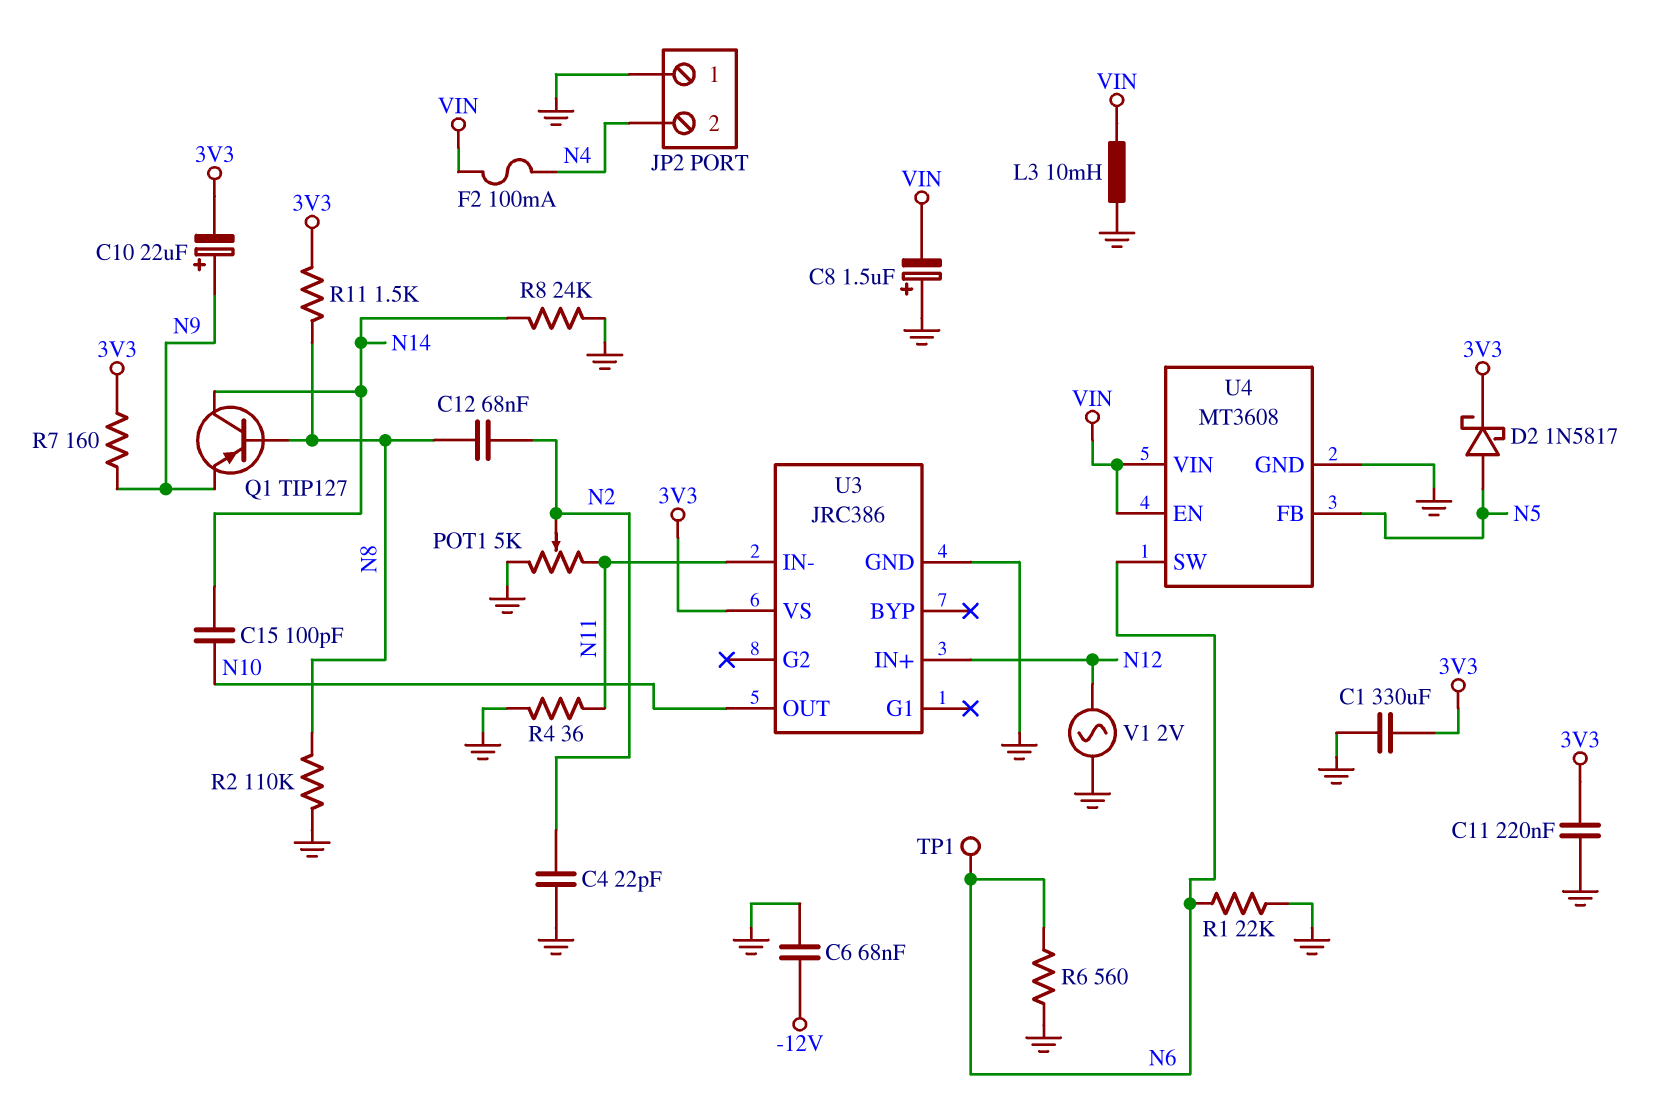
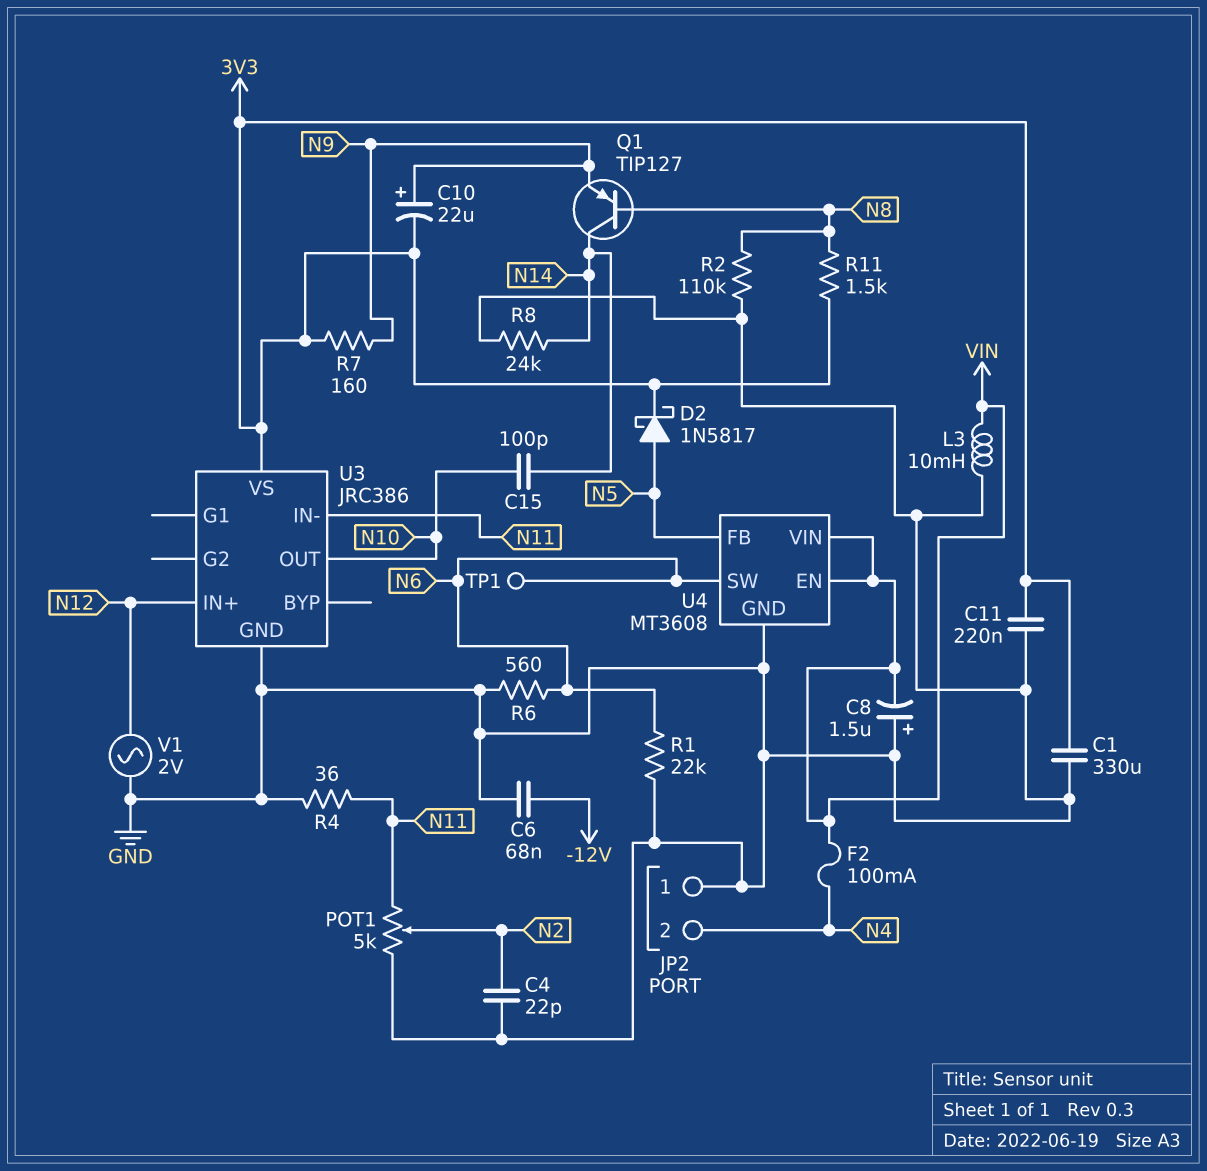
C12: 68nF (N2, N8) -> none

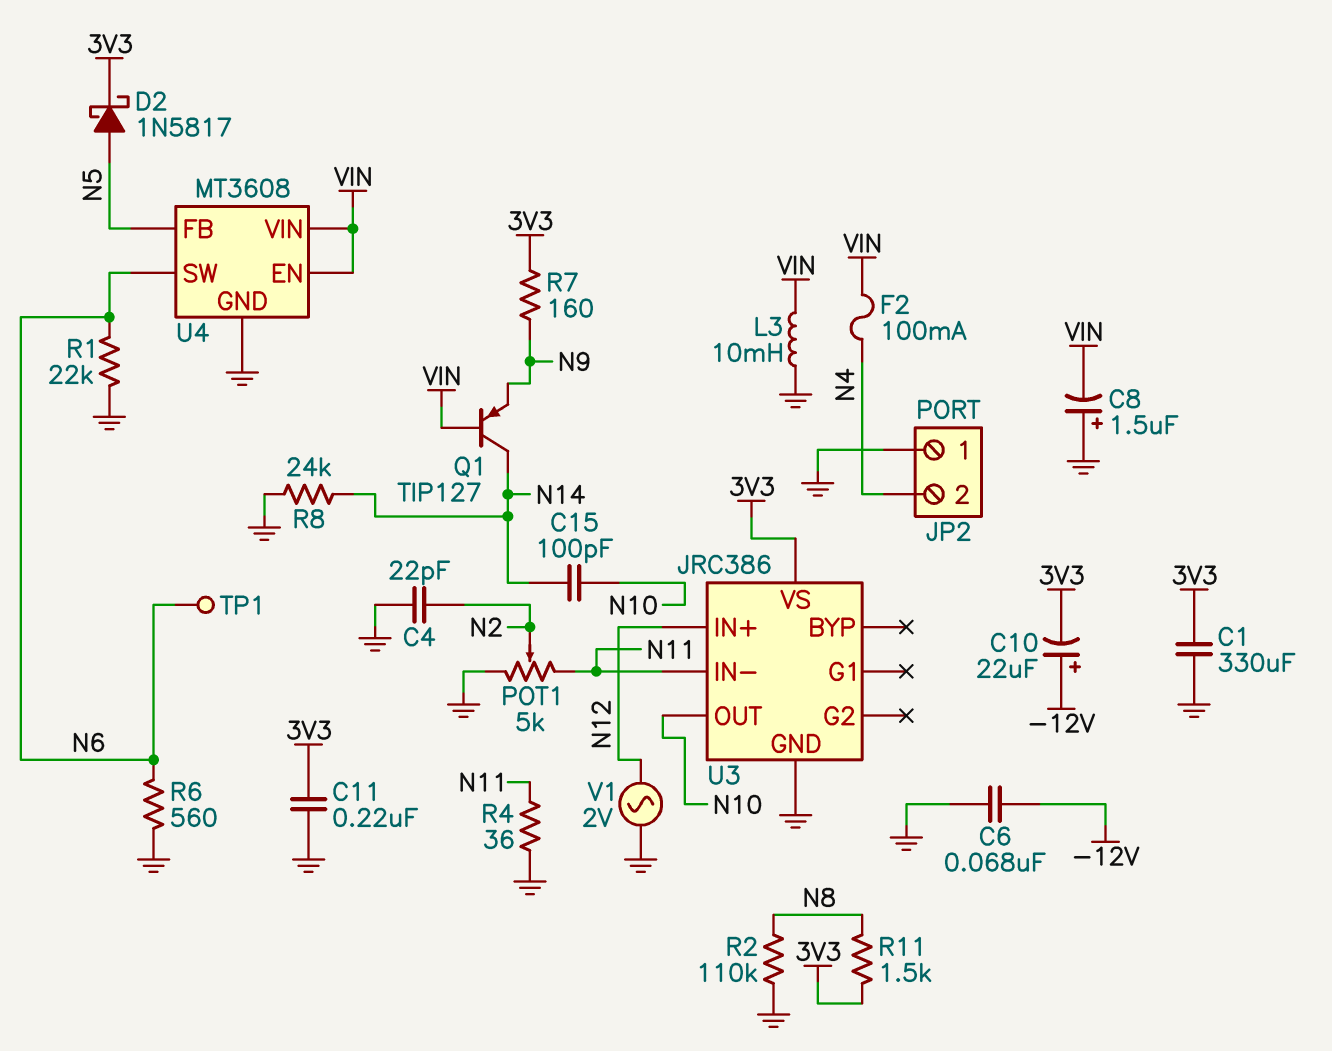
C10: 22uF (plus N9, minus 3V3) -> 22uF (plus -12V, minus 3V3)
Q1: PNP TIP127 (B N8, C N14, E N9) -> PNP TIP127 (B VIN, C N14, E N9)

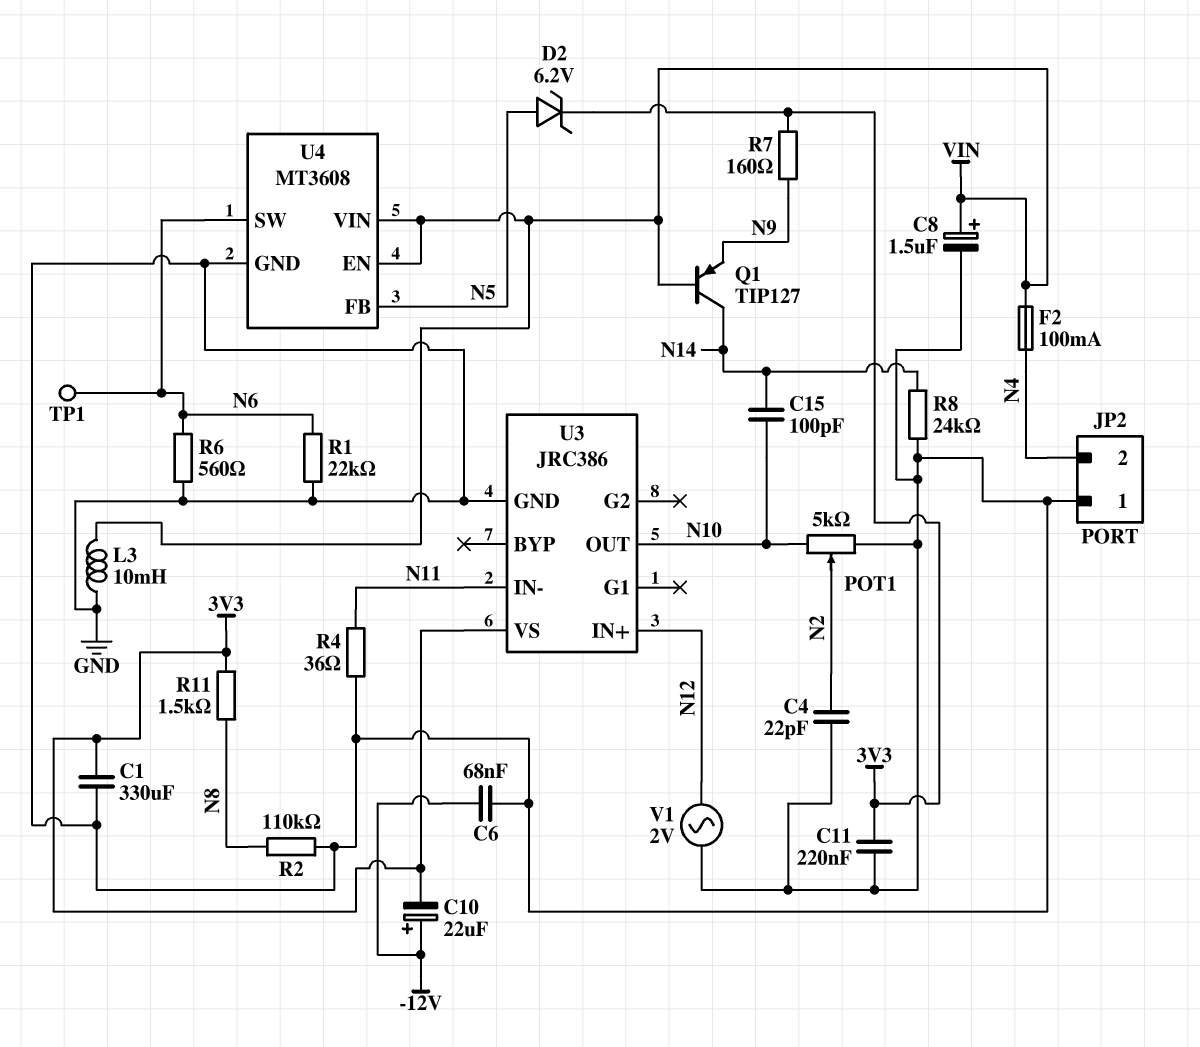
C8: 1.5uF (plus GND, minus VIN) -> 1.5uF (plus VIN, minus GND)
D2: schottky 1N5817 (A N5, K 3V3) -> zener 6.2V (A N5, K 3V3)
POT1: 5k (GND, N11, wiper N2) -> 5k (GND, N10, wiper N2)

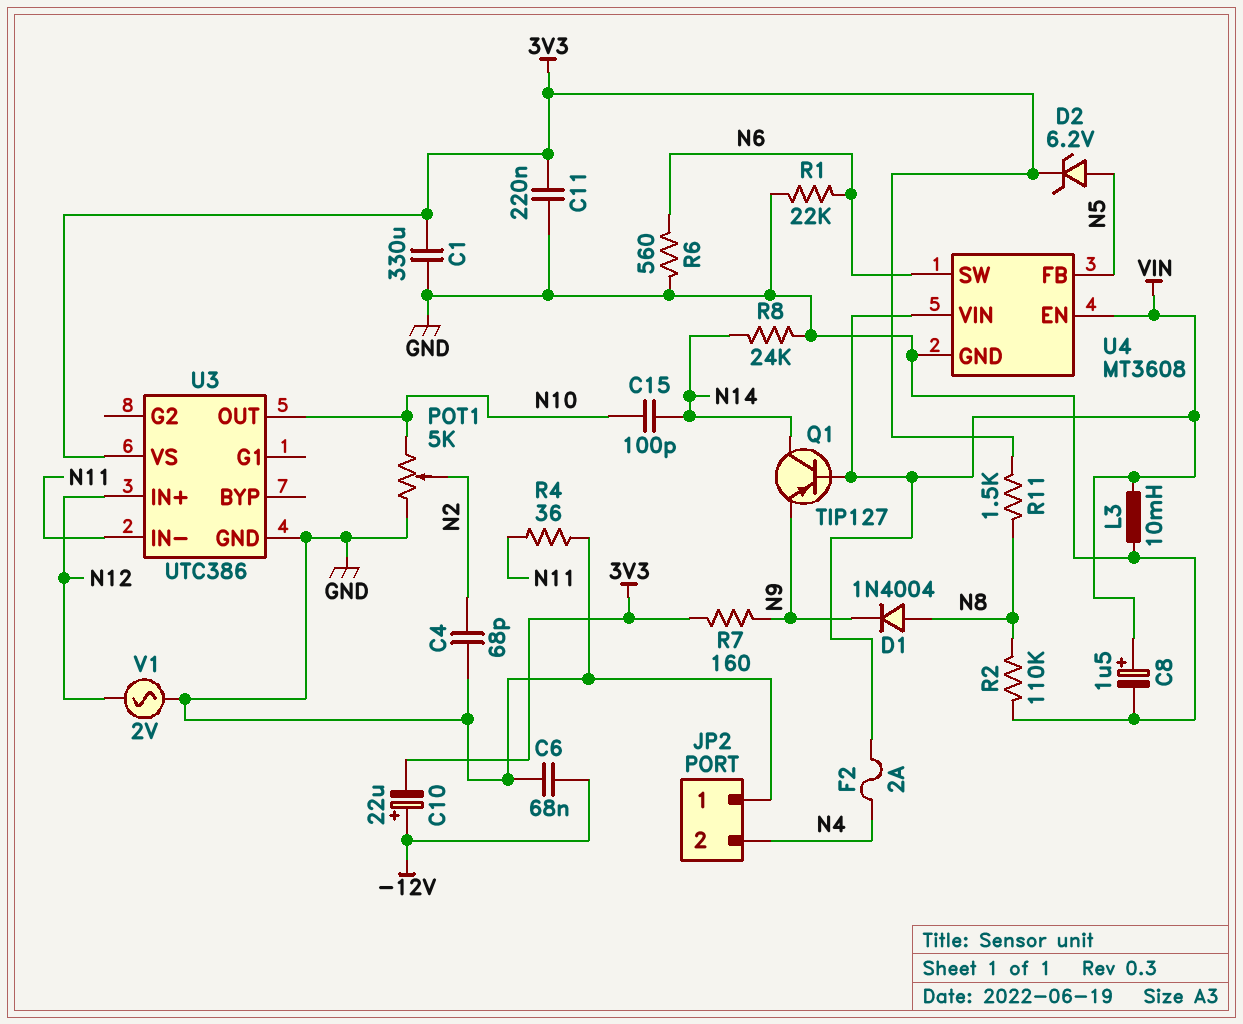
C4: 22pF (GND, N2) -> 68pF (GND, N2)
D1: none -> diode 1N4004 (A N8, K N9)
F2: 100mA (N4, VIN) -> 2A (N4, VIN)
TP1: test point (N6) -> none
U3: JRC386 -> UTC386

